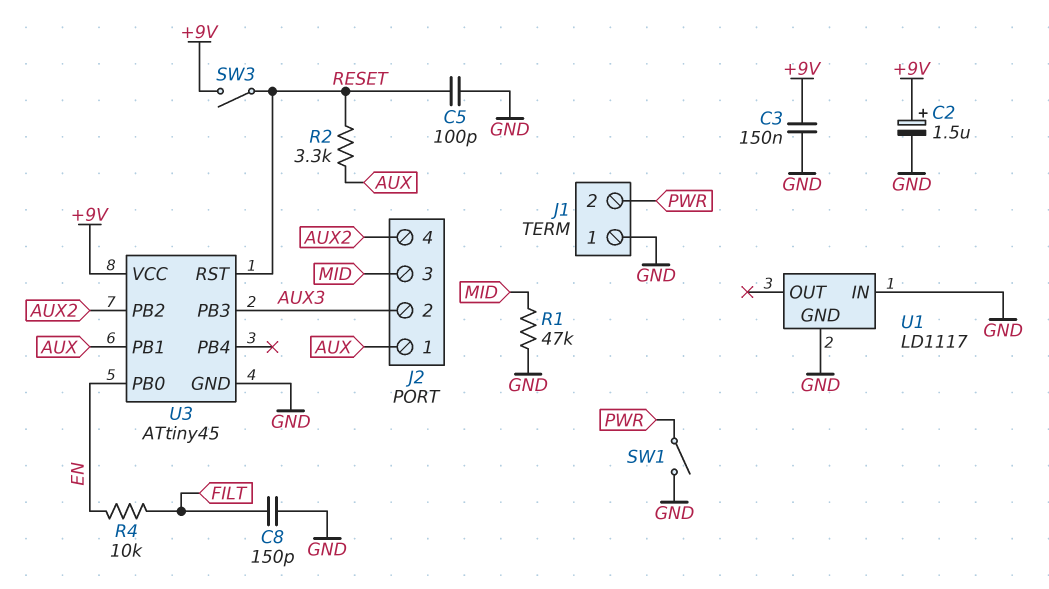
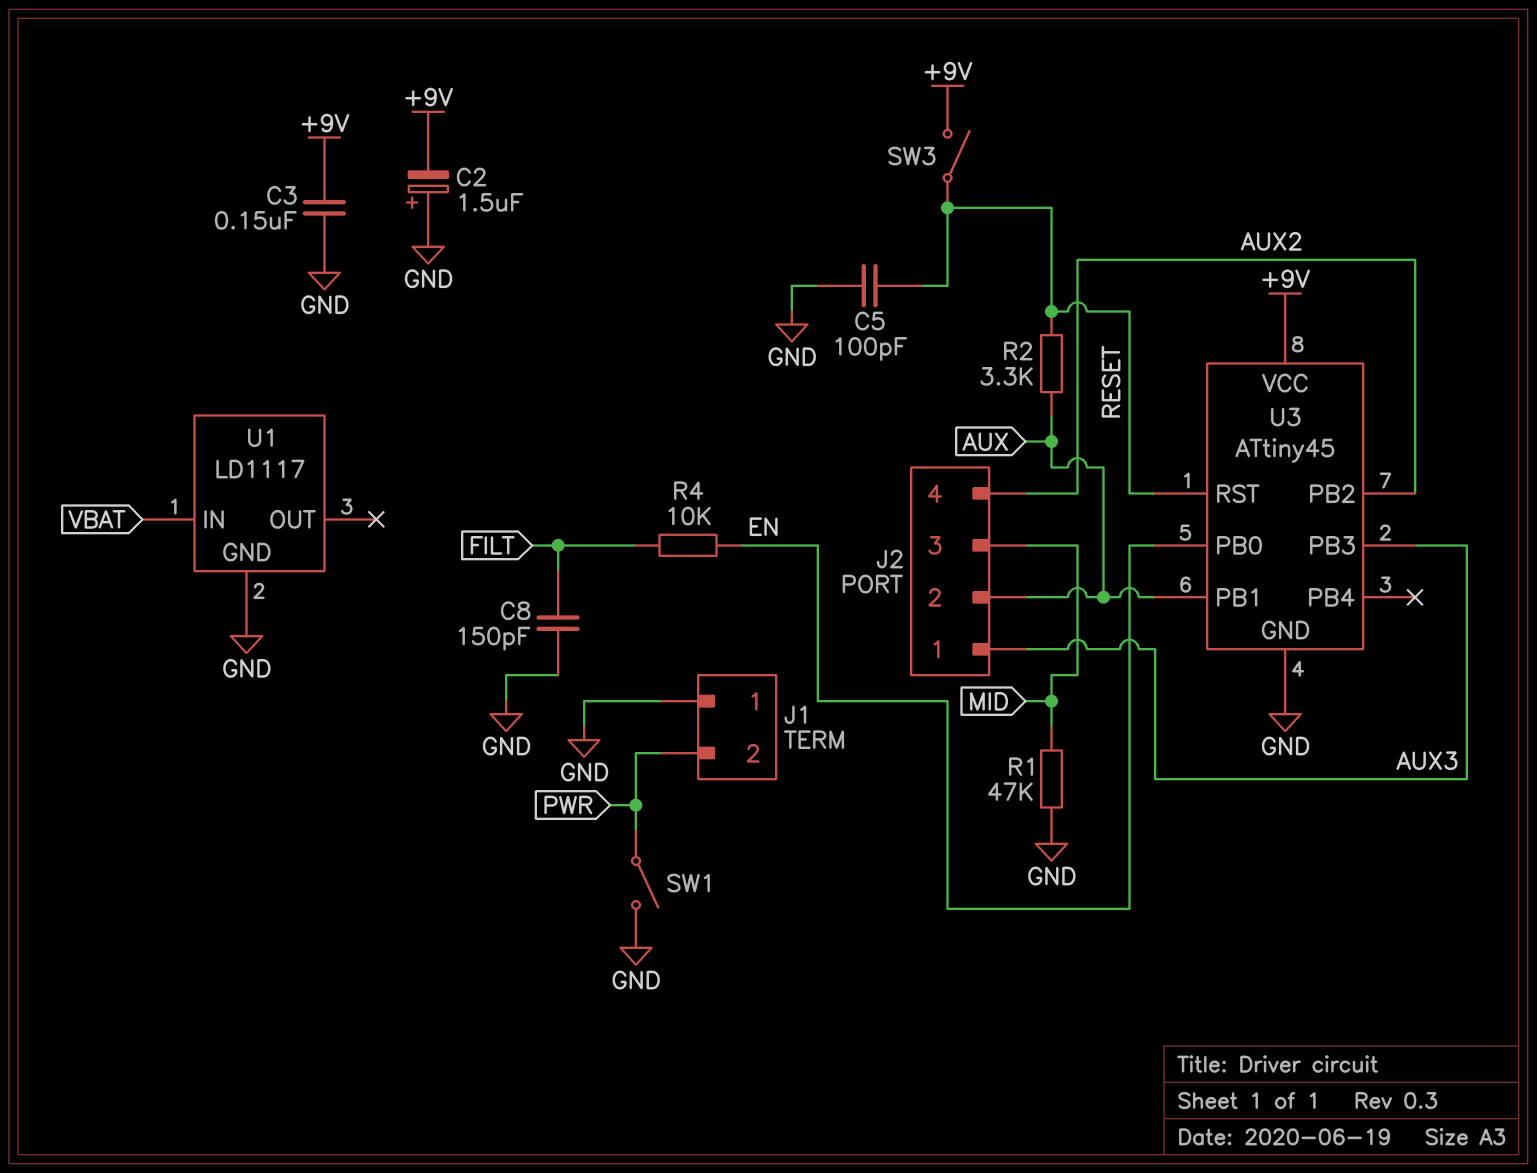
C2: 1.5uF (plus +9V, minus GND) -> 1.5uF (plus GND, minus +9V)
J2 pin 1: AUX -> AUX3
J2 pin 2: AUX3 -> AUX
U1 pin IN: GND -> VBAT

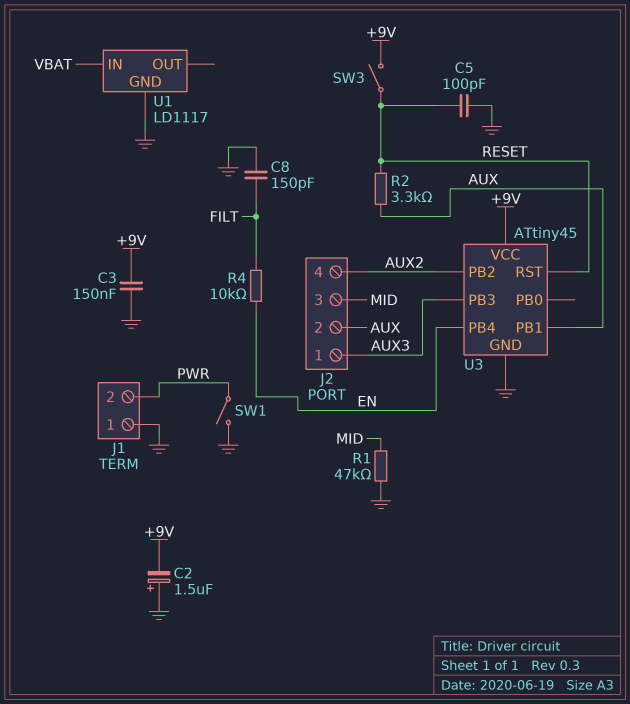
U3 pin PB0: EN -> none
U3 pin PB4: none -> EN

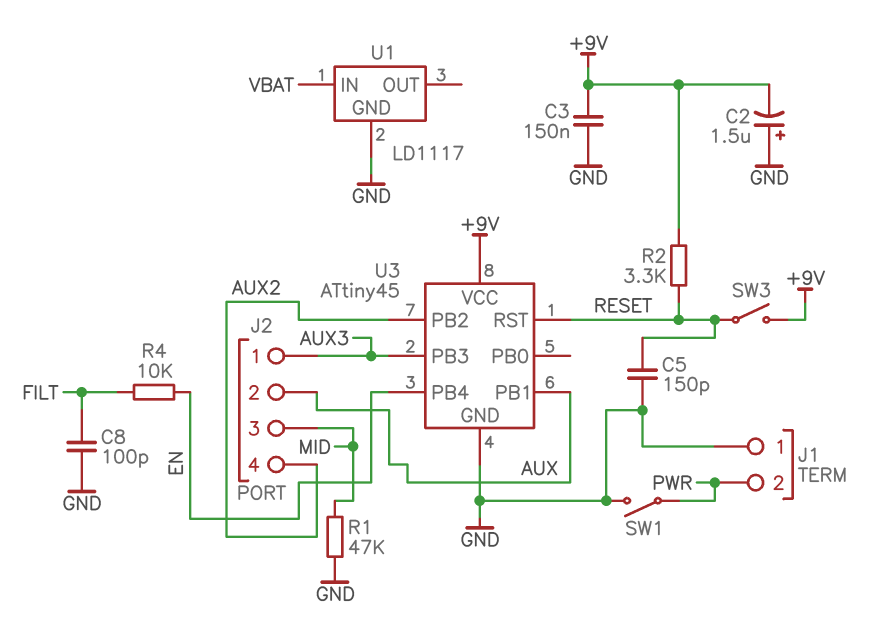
C5: 100pF (GND, RESET) -> 150pF (GND, RESET)
C8: 150pF (FILT, GND) -> 100pF (FILT, GND)
R2: 3.3k (AUX, RESET) -> 3.3k (+9V, RESET)

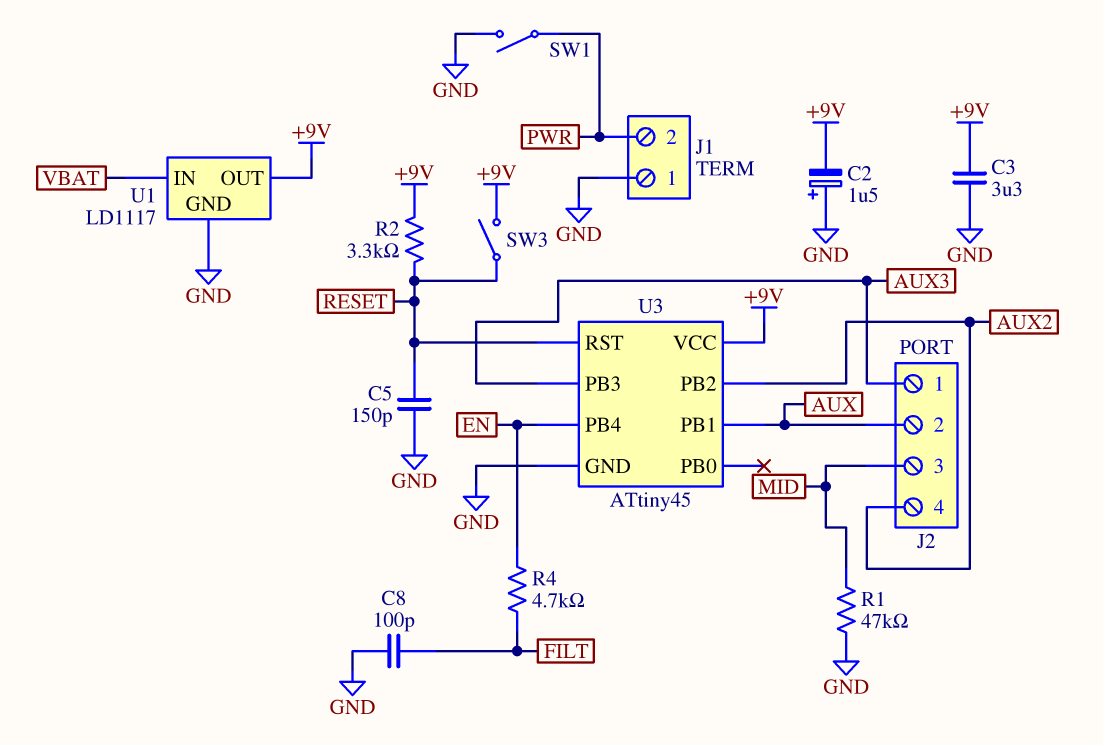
C3: 150nF (+9V, GND) -> 3.3uF (+9V, GND)
R4: 10k (EN, FILT) -> 4.7k (EN, FILT)
U1 pin OUT: none -> +9V

